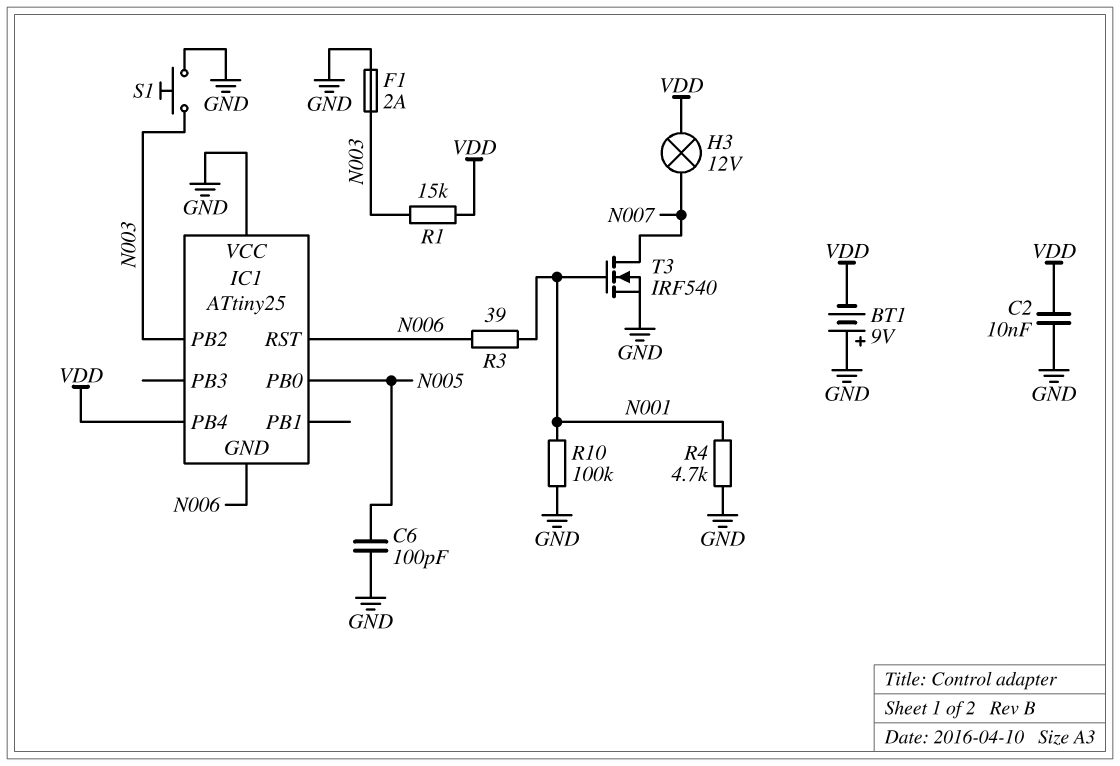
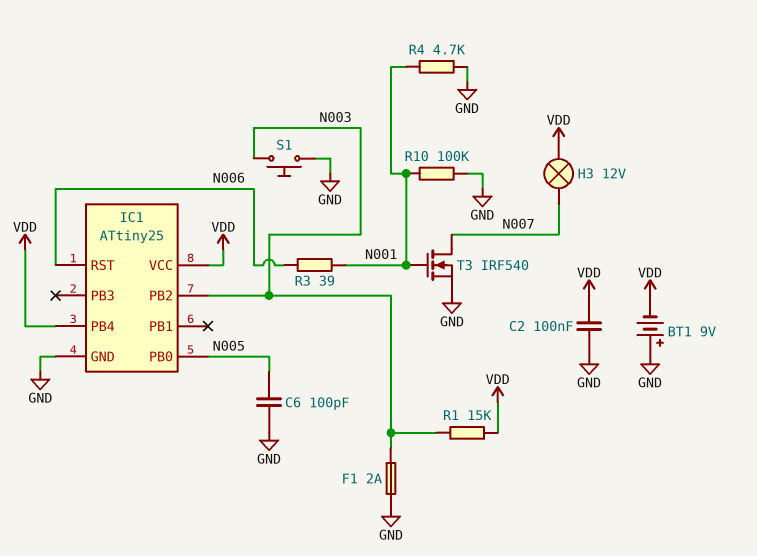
C2: 10nF (GND, VDD) -> 100nF (GND, VDD)
IC1 pin GND: N006 -> GND
IC1 pin VCC: GND -> VDD

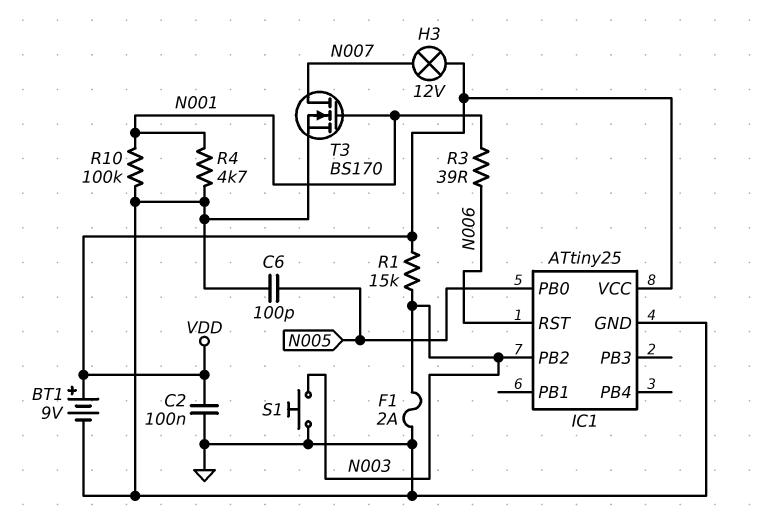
BT1: 9V (plus GND, minus VDD) -> 9V (plus VDD, minus GND)
IC1 pin PB4: VDD -> none
T3: NMOS IRF540 (G N001, D N007, S GND) -> NMOS BS170 (G N001, D N007, S GND)

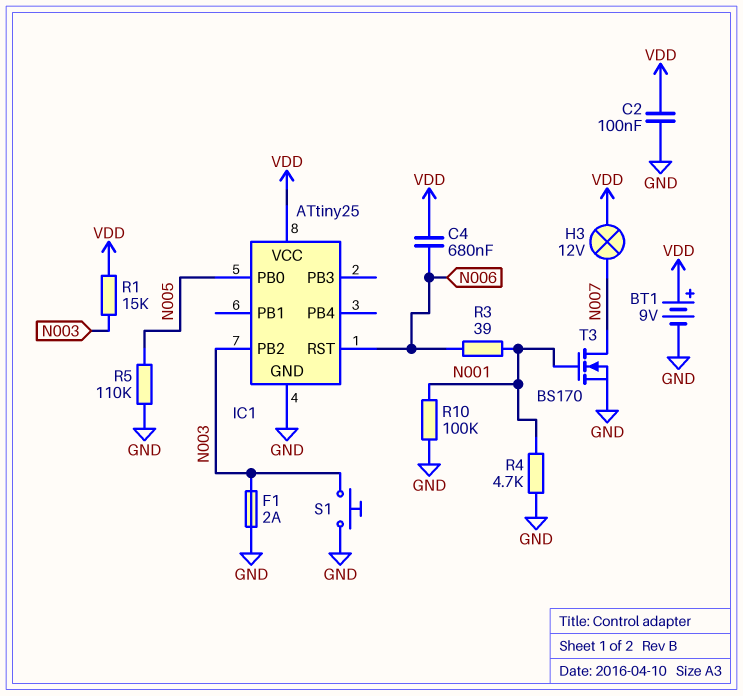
C4: none -> 680nF (N006, VDD)
C6: 100pF (GND, N005) -> none
R5: none -> 110k (GND, N005)

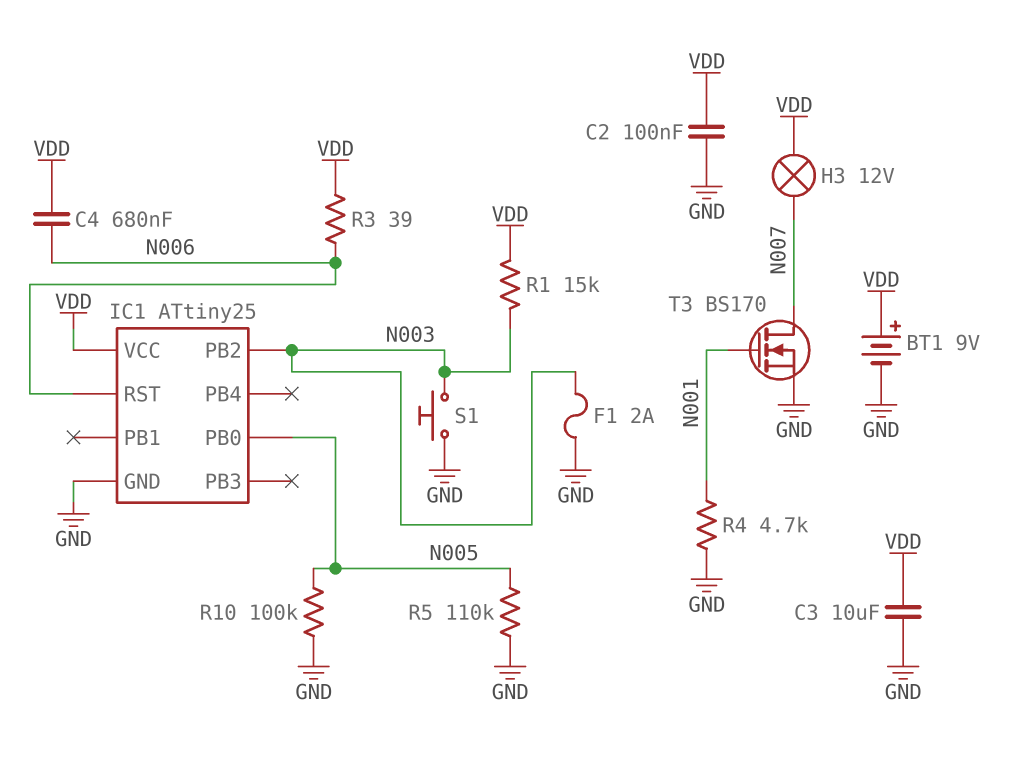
C3: none -> 10uF (GND, VDD)
R3: 39 (N001, N006) -> 39 (N006, VDD)
R10: 100k (GND, N001) -> 100k (GND, N005)

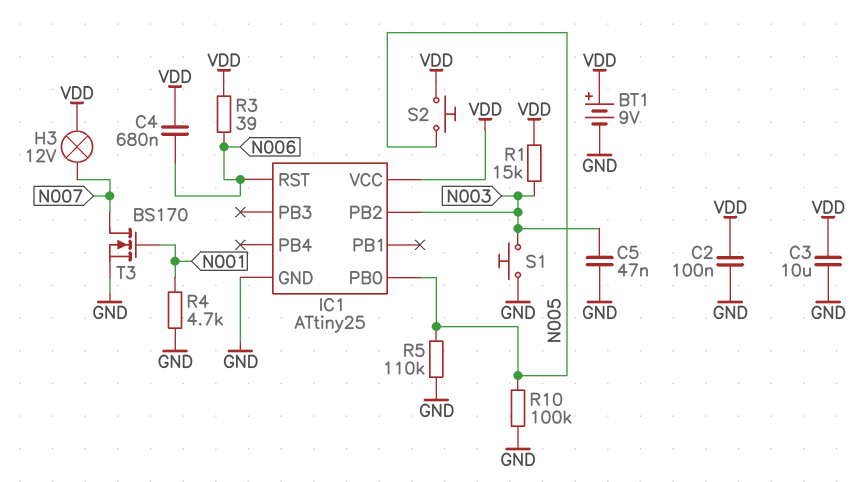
C5: none -> 47nF (GND, N003)
F1: 2A (GND, N003) -> none
S2: none -> button (N005, VDD)

